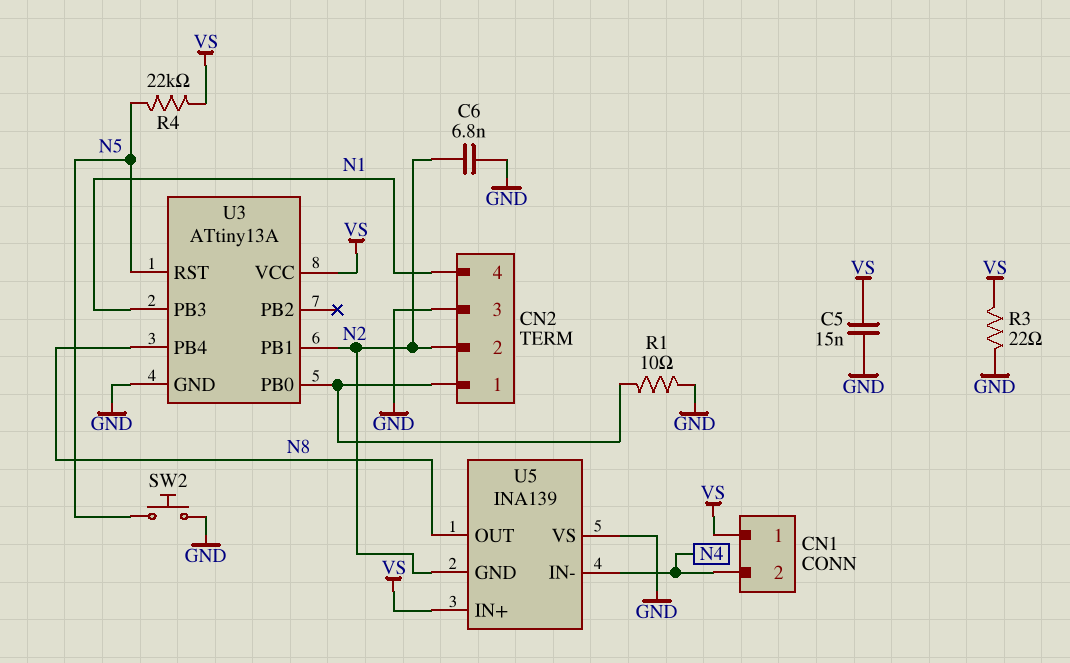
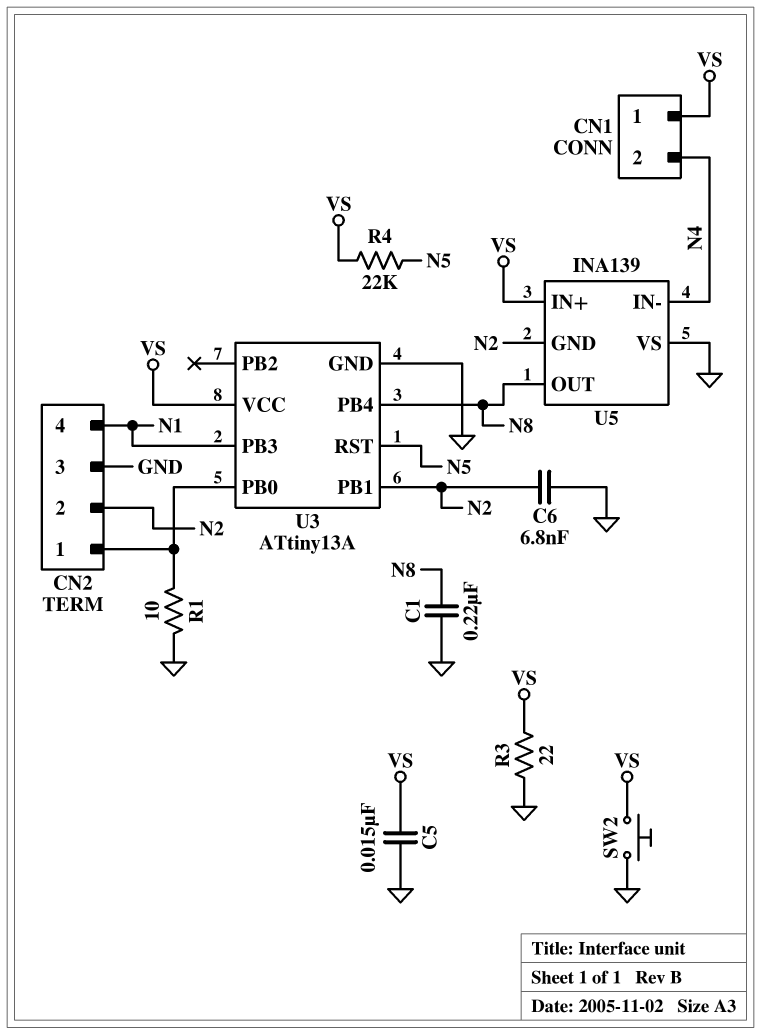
C1: none -> 220nF (GND, N8)
SW2: button (GND, N5) -> button (GND, VS)

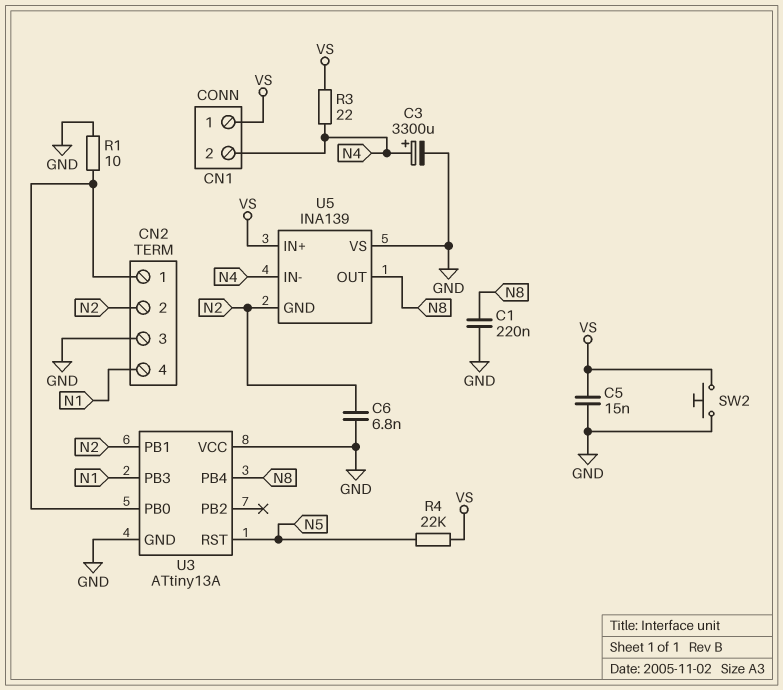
C3: none -> 3300uF (plus N4, minus GND)
R3: 22 (GND, VS) -> 22 (N4, VS)
U3 pin VCC: VS -> GND

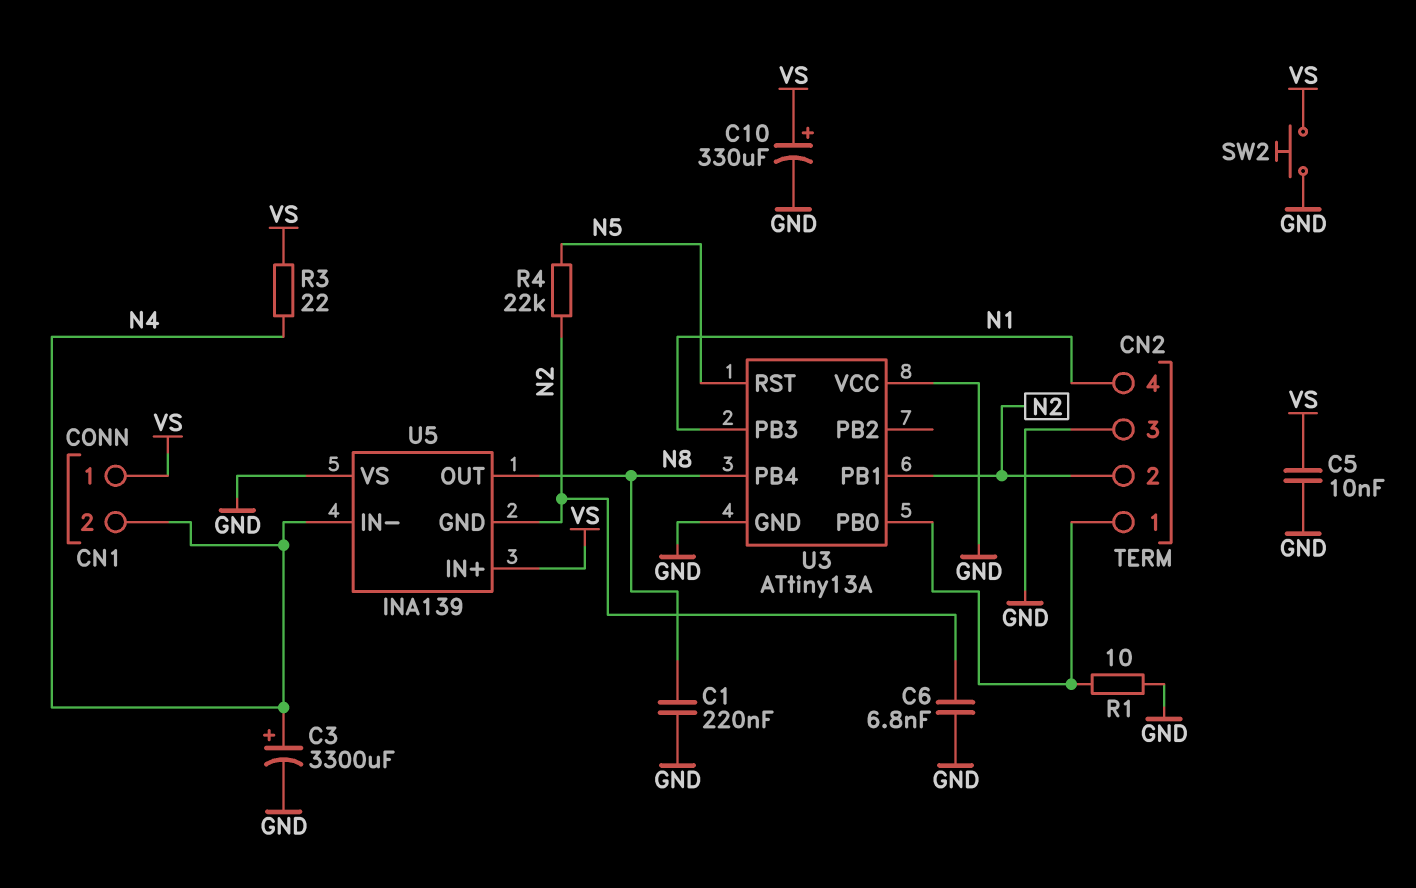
C5: 15nF (GND, VS) -> 10nF (GND, VS)
C10: none -> 330uF (plus VS, minus GND)
R4: 22k (N5, VS) -> 22k (N2, N5)

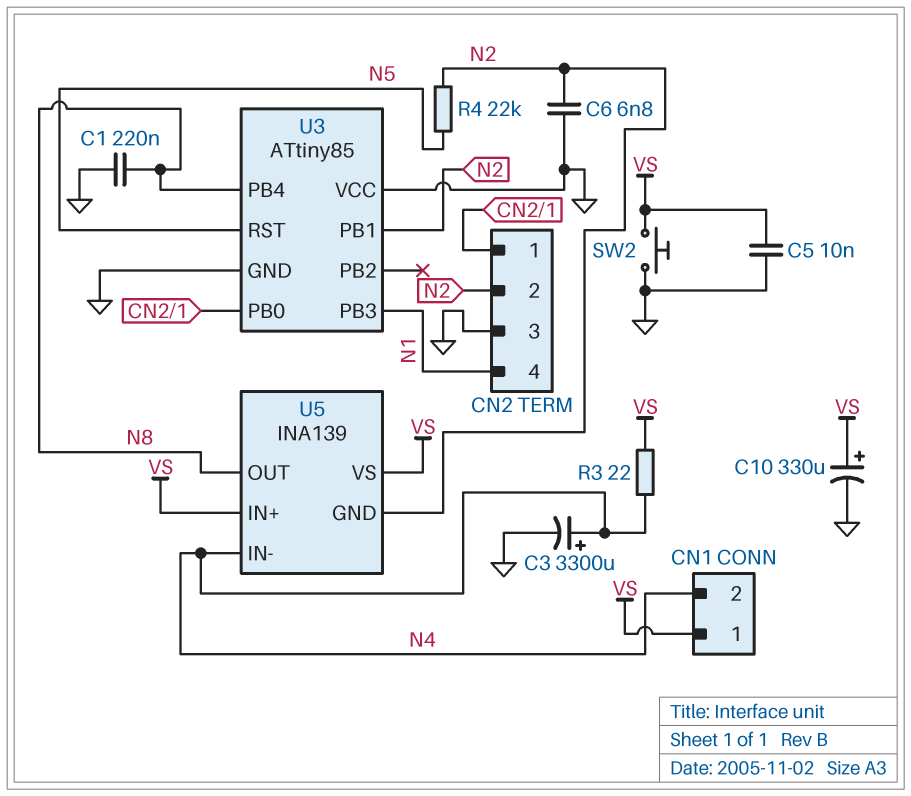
R1: 10 (CN2/1, GND) -> none
U3: ATtiny13A -> ATtiny85
U5 pin VS: GND -> VS

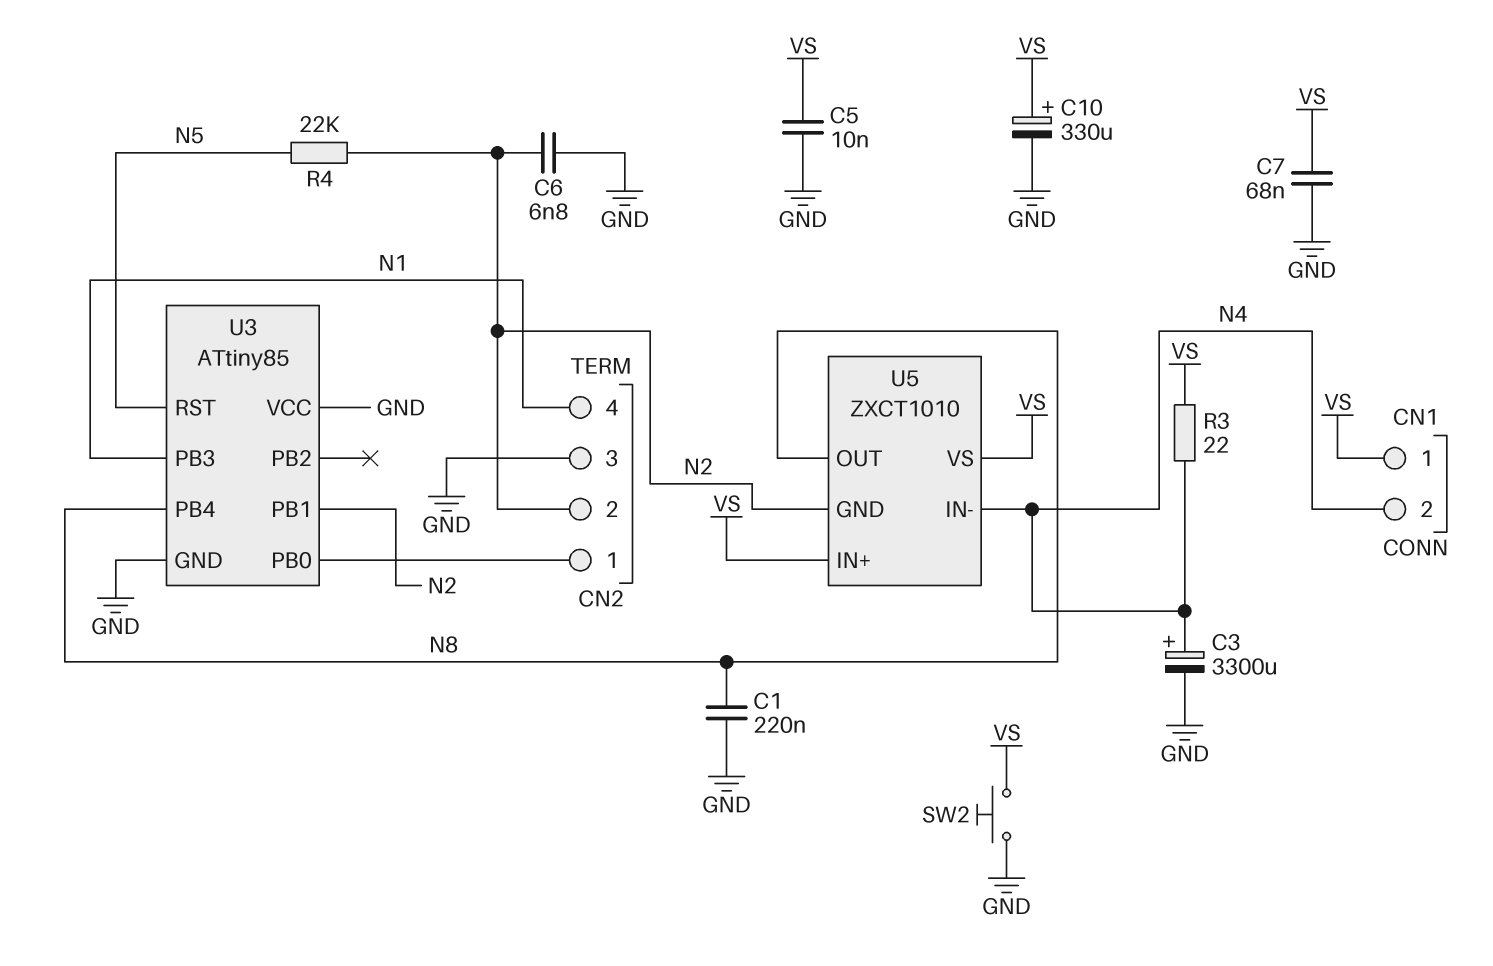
C7: none -> 68nF (GND, VS)
U5: INA139 -> ZXCT1010

